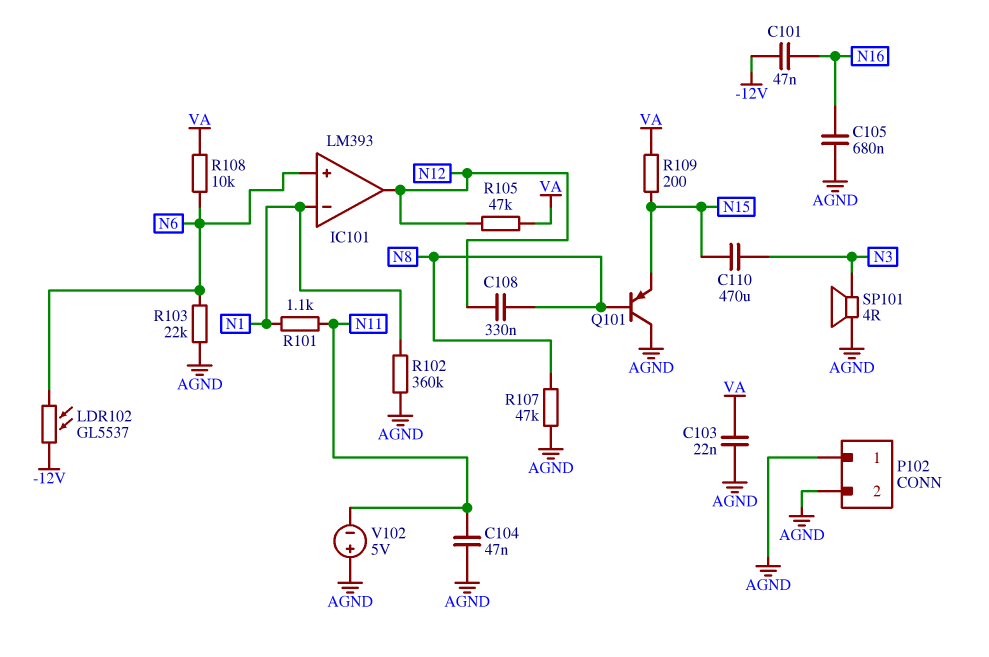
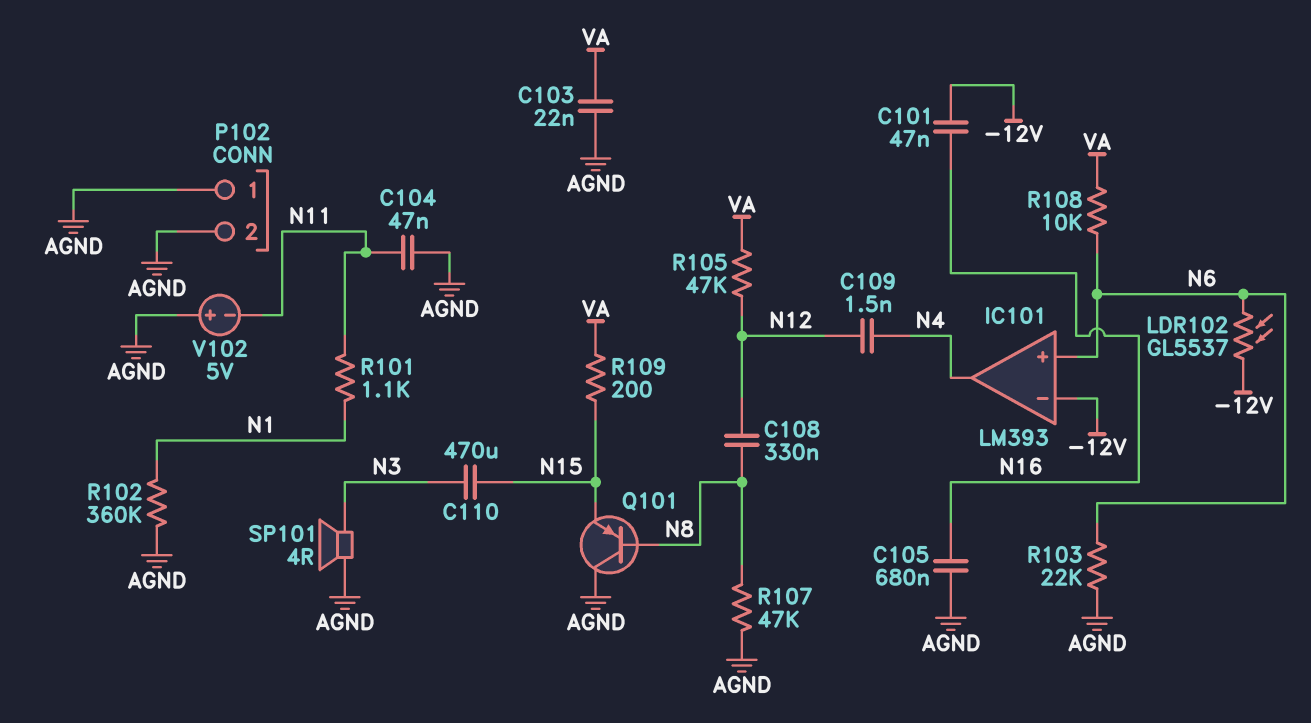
C109: none -> 1.5nF (N4, N12)
IC101 pin in-: N1 -> -12V
IC101 pin out: N12 -> N4

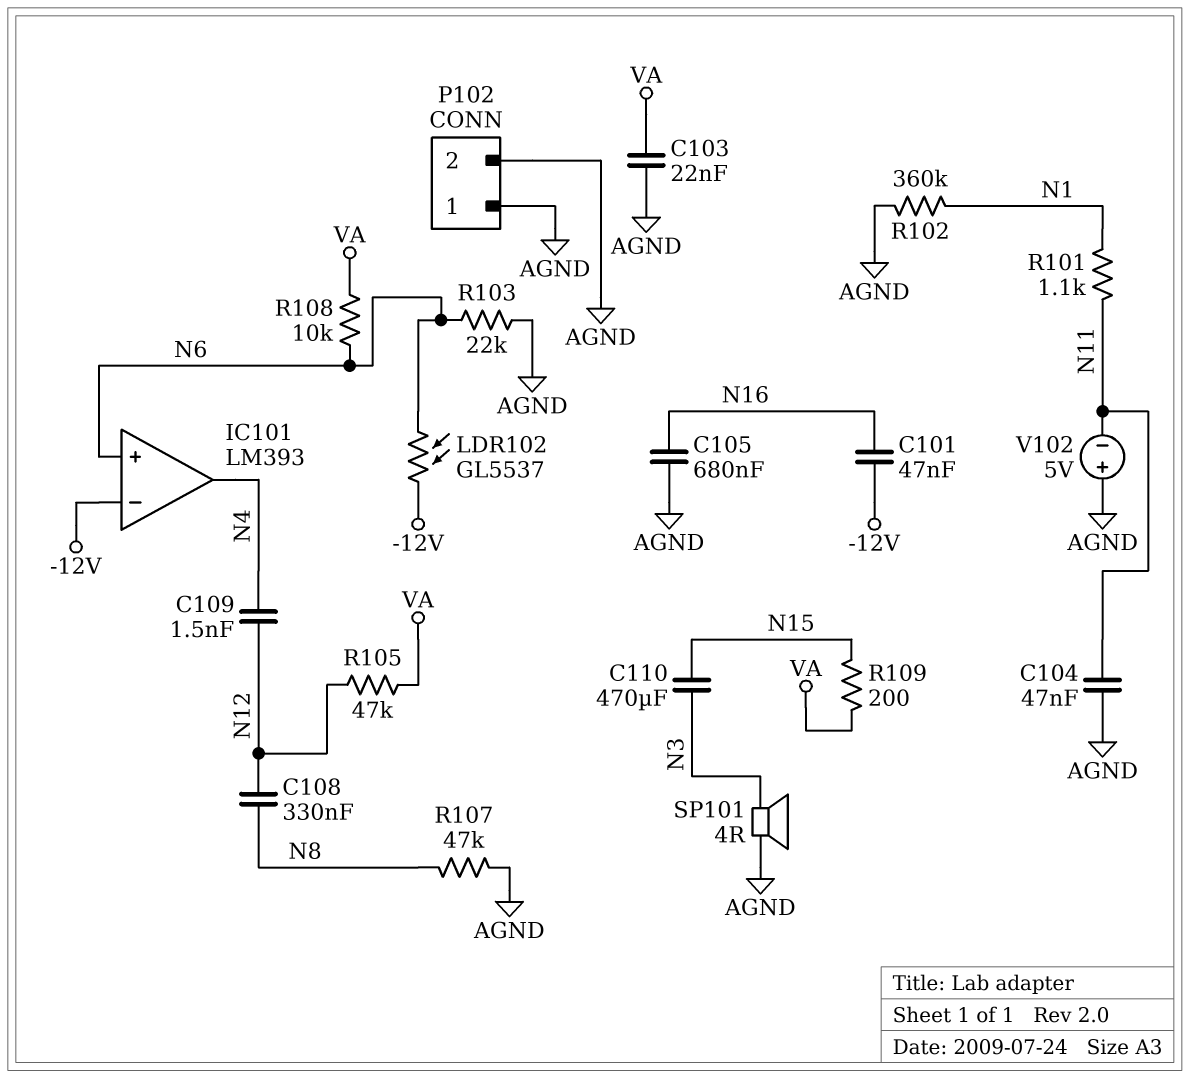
Q101: PNP (B N8, C AGND, E N15) -> none

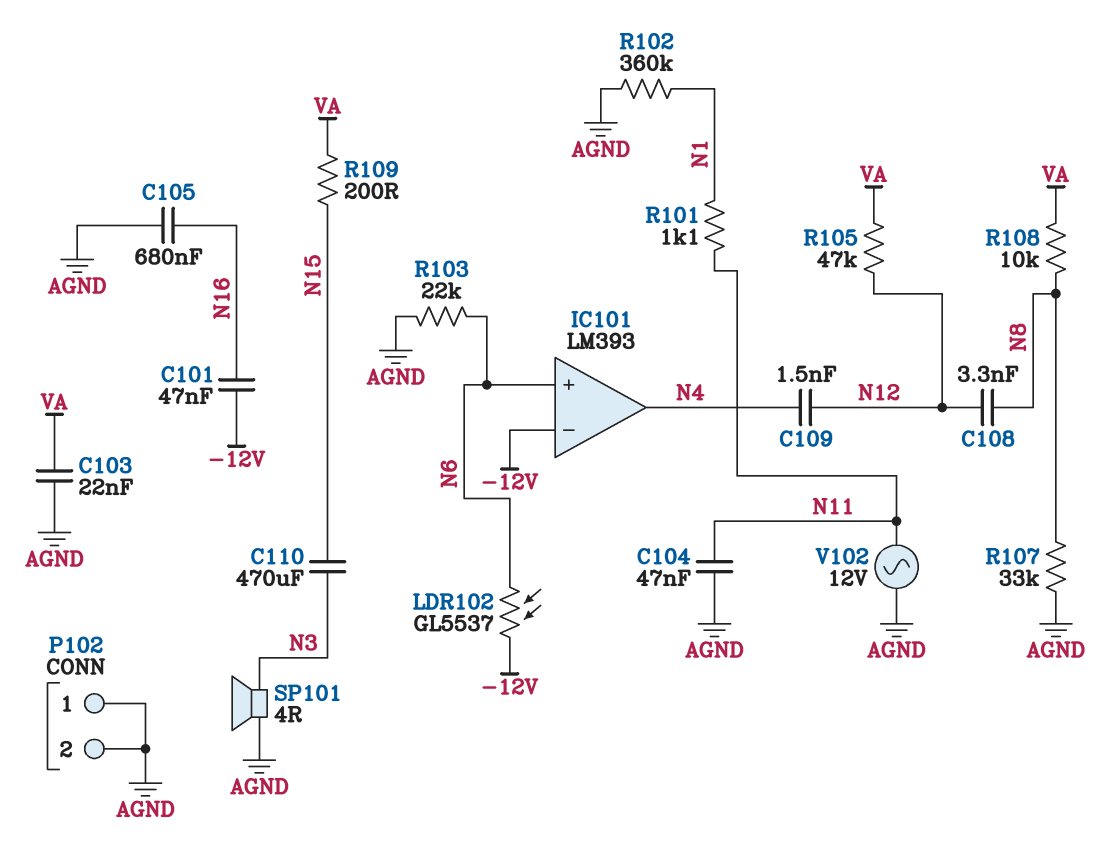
C108: 330nF (N8, N12) -> 3.3nF (N8, N12)
R107: 47k (AGND, N8) -> 33k (AGND, N8)
R108: 10k (N6, VA) -> 10k (N8, VA)
V102: 5V (plus AGND, minus N11) -> AC 12V (AGND, N11)

